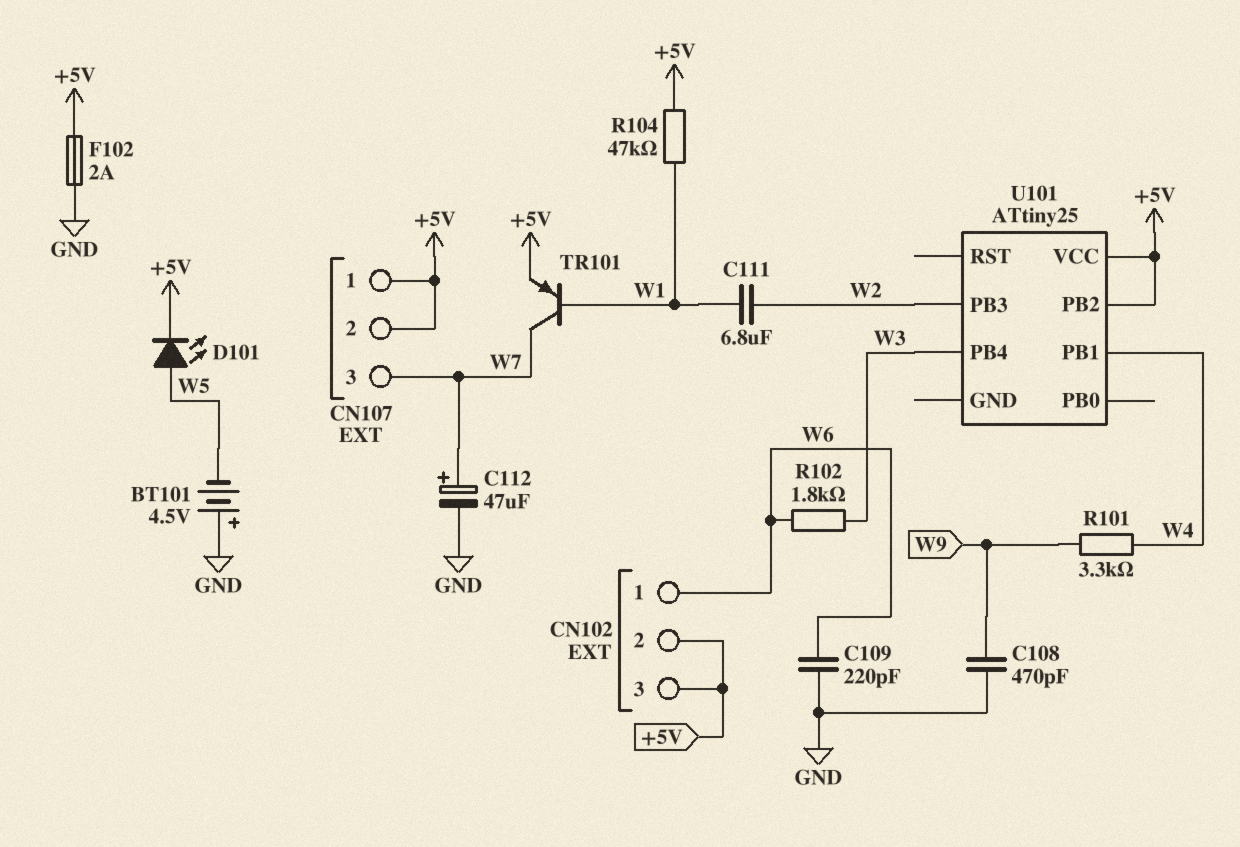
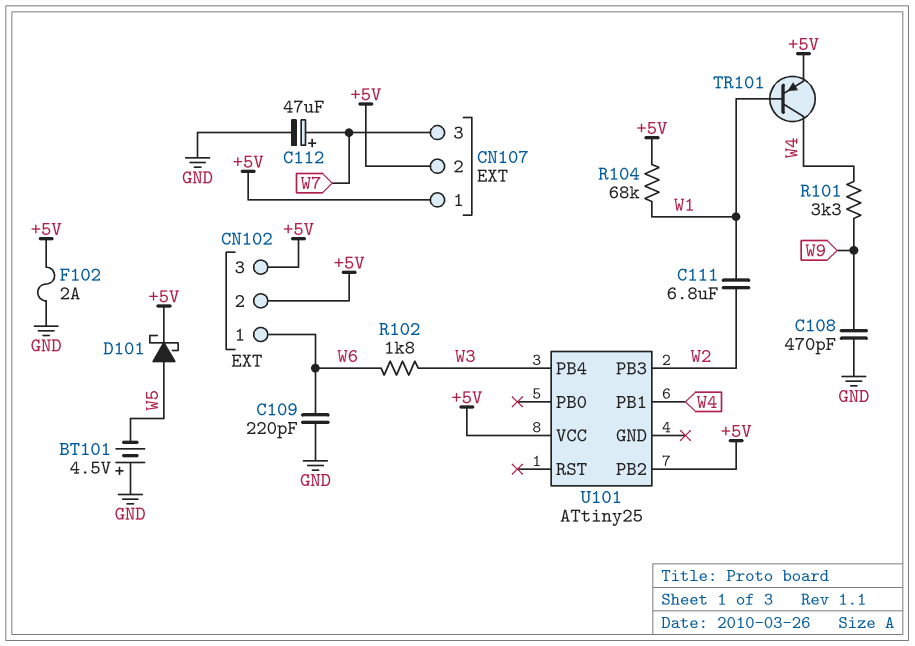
D101: LED (A W5, K +5V) -> schottky (A W5, K +5V)
R104: 47k (+5V, W1) -> 68k (+5V, W1)
TR101: PNP (B W1, C W7, E +5V) -> PNP (B W1, C W4, E +5V)

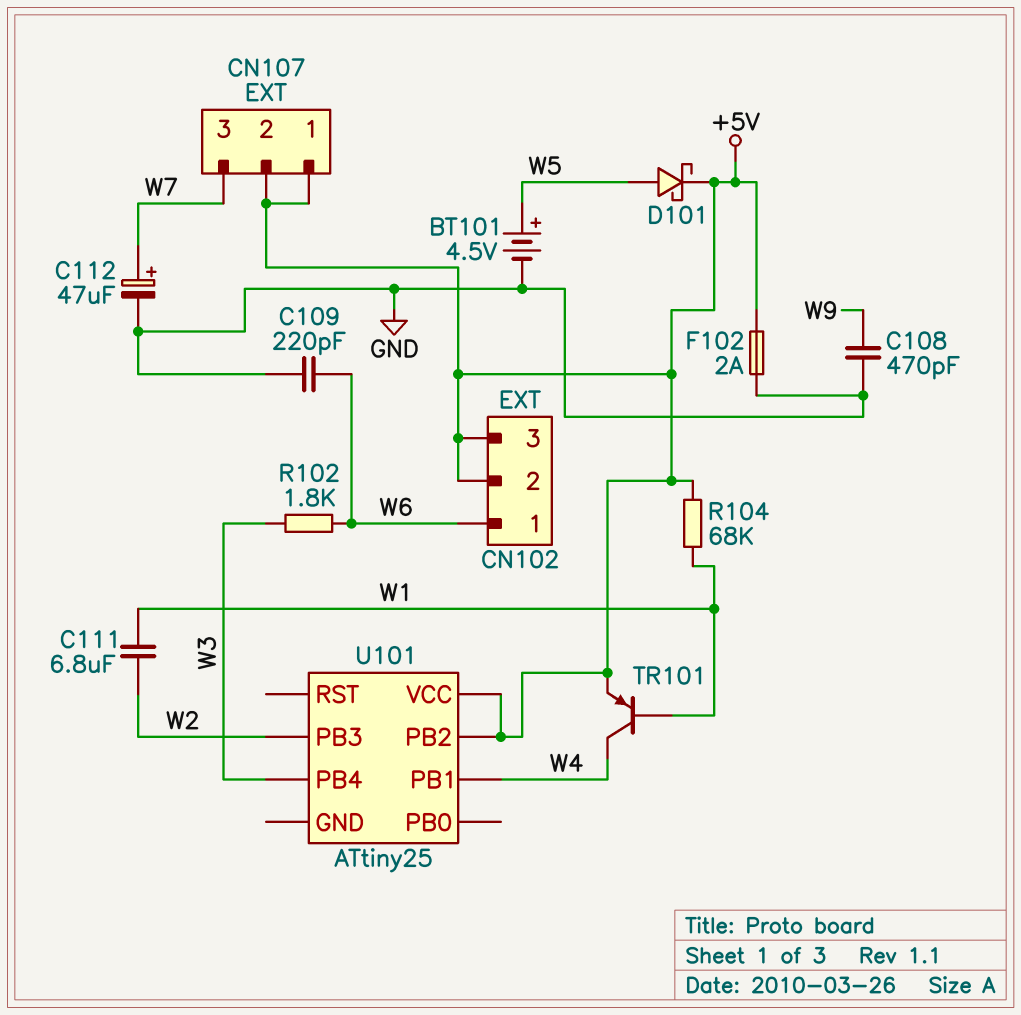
BT101: 4.5V (plus GND, minus W5) -> 4.5V (plus W5, minus GND)
R101: 3.3k (W4, W9) -> none

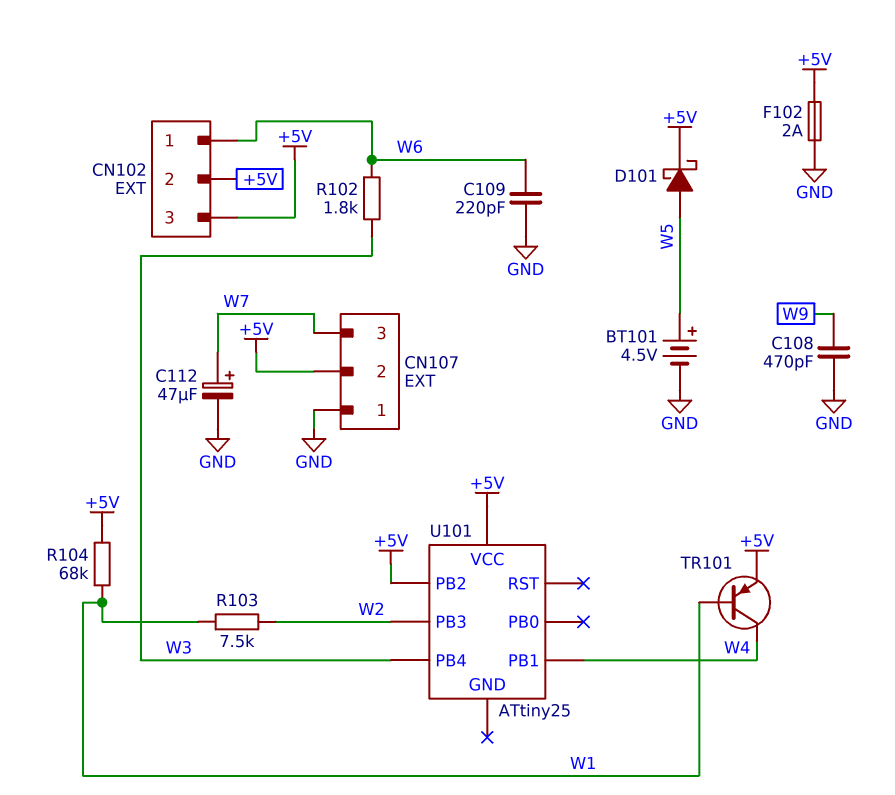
C111: 6.8uF (W1, W2) -> none
CN107 pin 1: +5V -> GND
R103: none -> 7.5k (W1, W2)

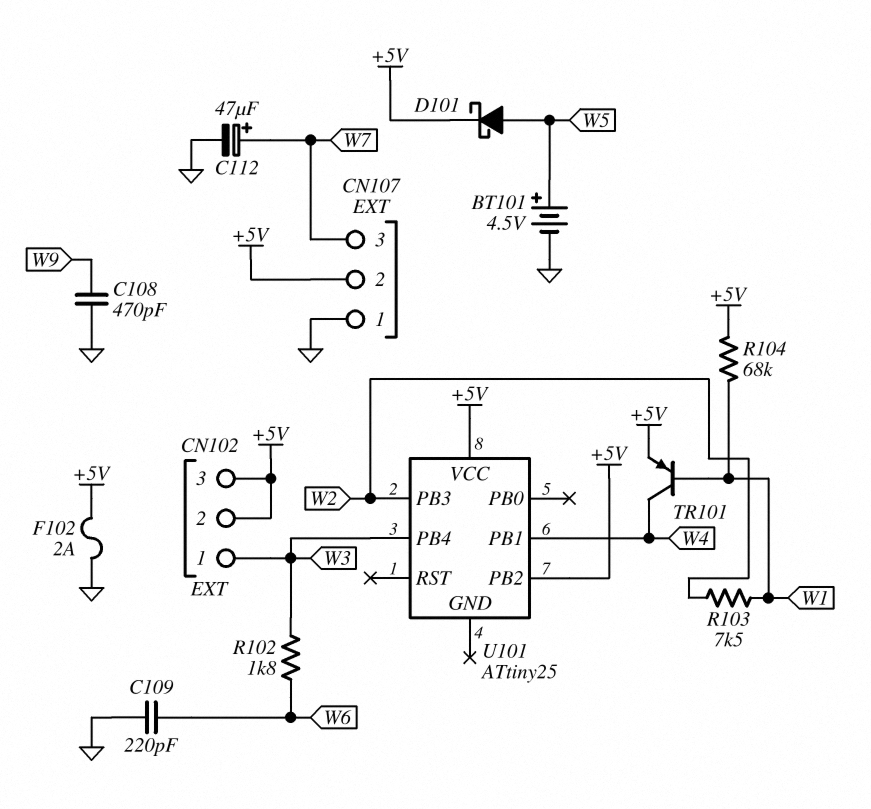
CN102 pin 1: W6 -> W3

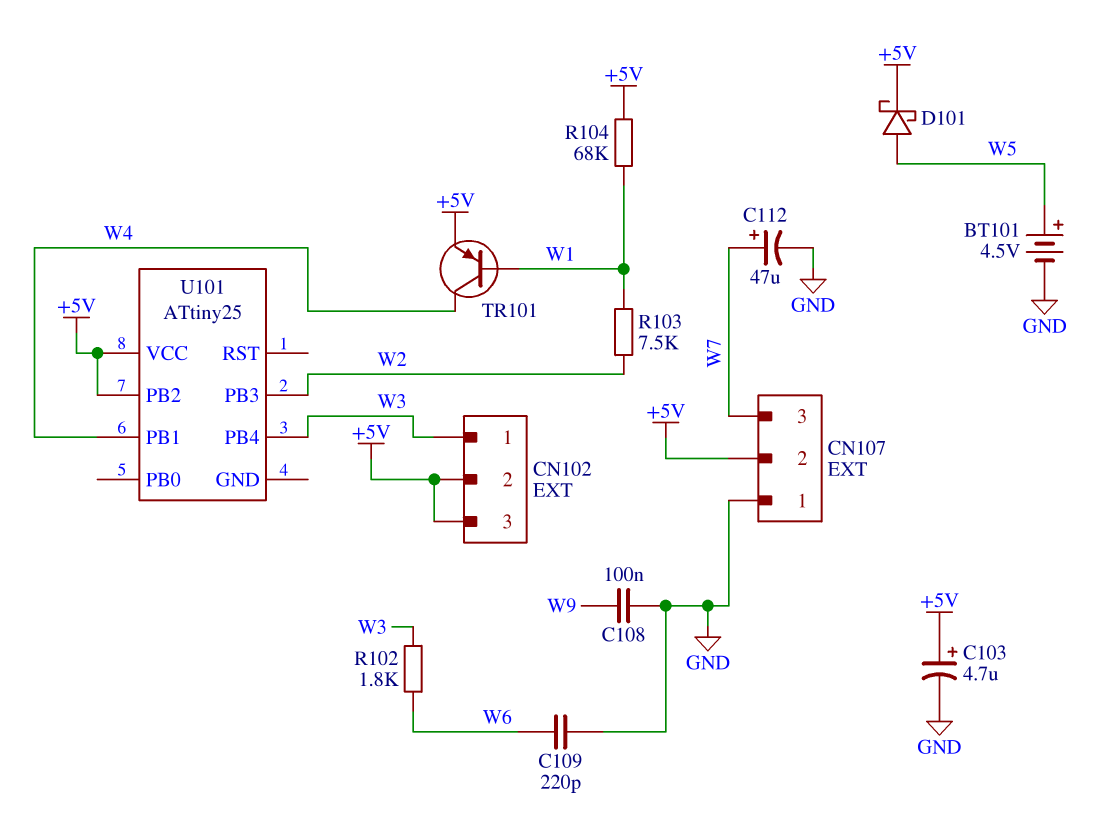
C103: none -> 4.7uF (plus +5V, minus GND)
C108: 470pF (GND, W9) -> 100nF (GND, W9)
F102: 2A (+5V, GND) -> none

